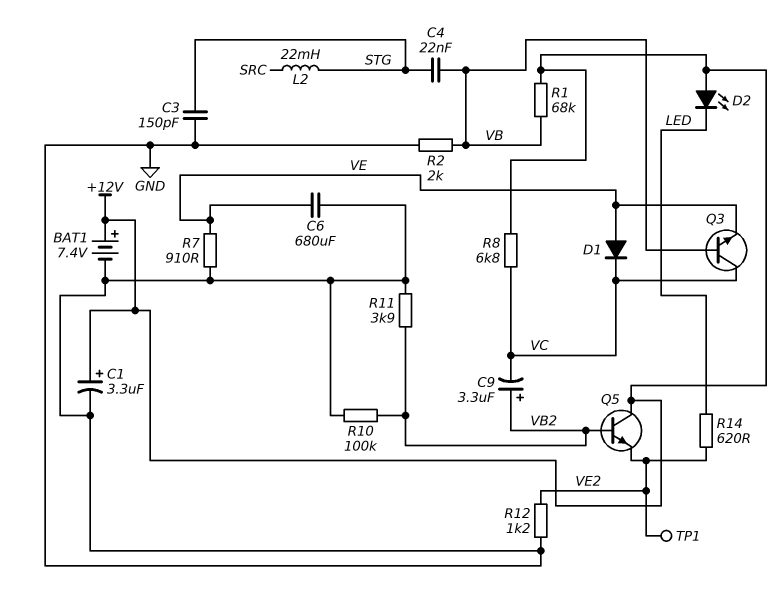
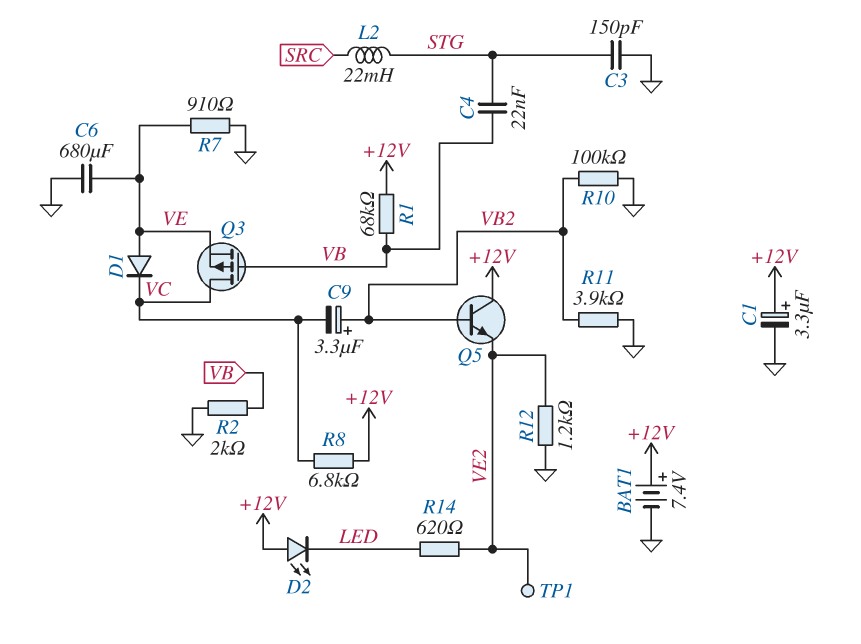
Q3: NPN (B VB, C VC, E VE) -> PMOS (G VB, D VC, S VE)

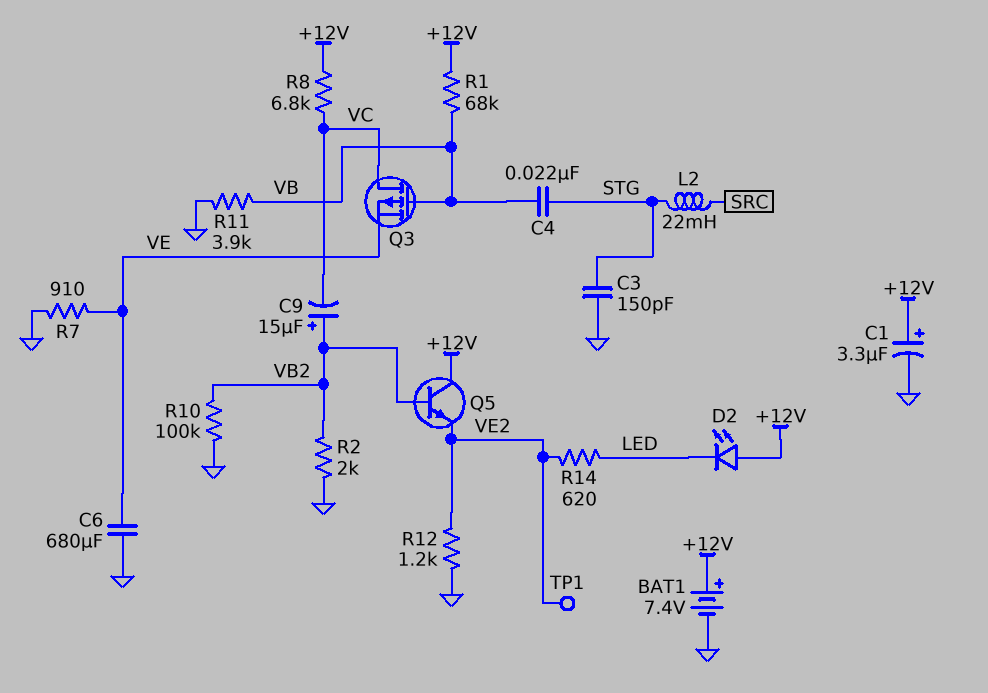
C9: 3.3uF (plus VB2, minus VC) -> 15uF (plus VB2, minus VC)
D1: diode (A VE, K VC) -> none
R2: 2k (GND, VB) -> 2k (GND, VB2)
R11: 3.9k (GND, VB2) -> 3.9k (GND, VB)

